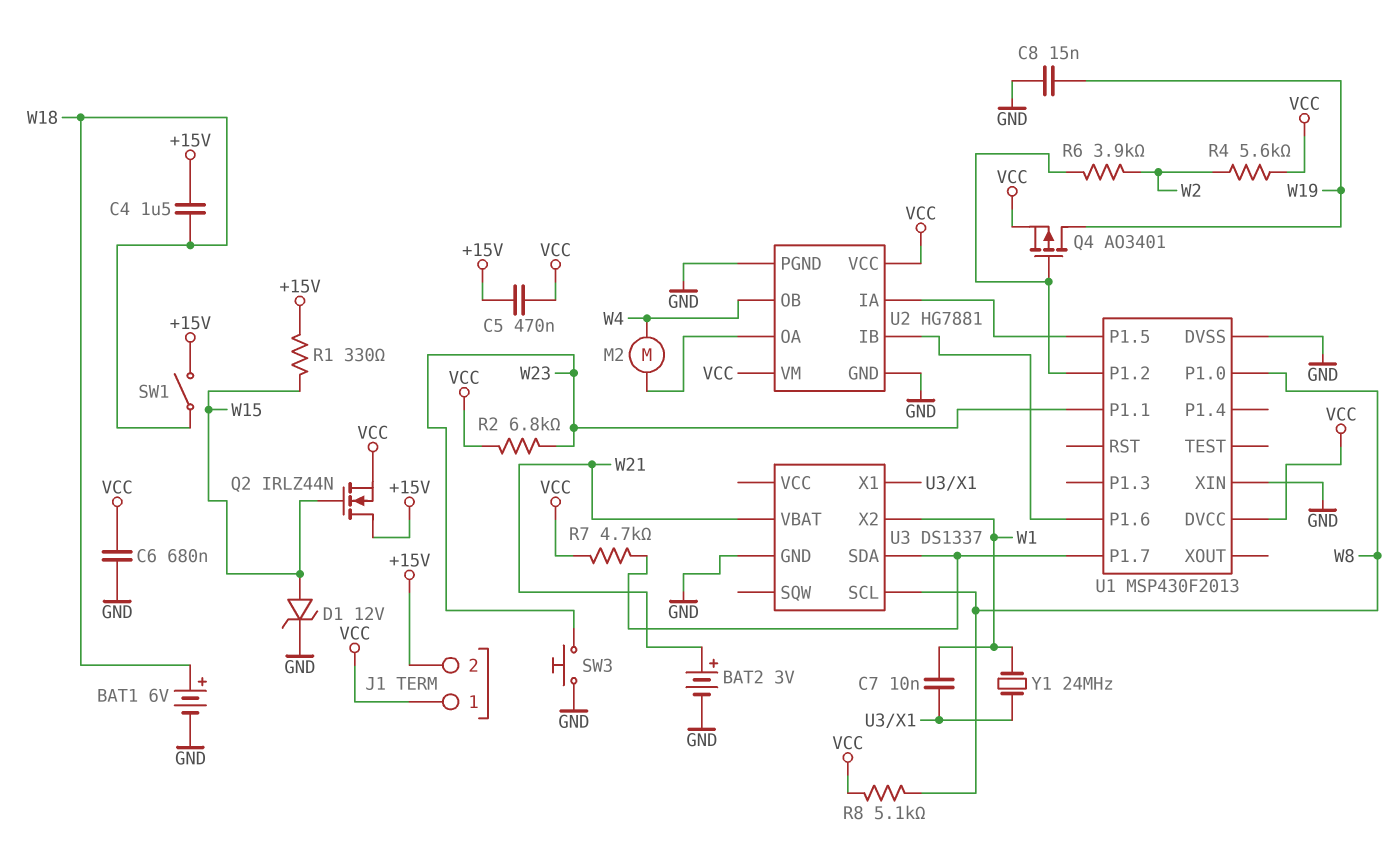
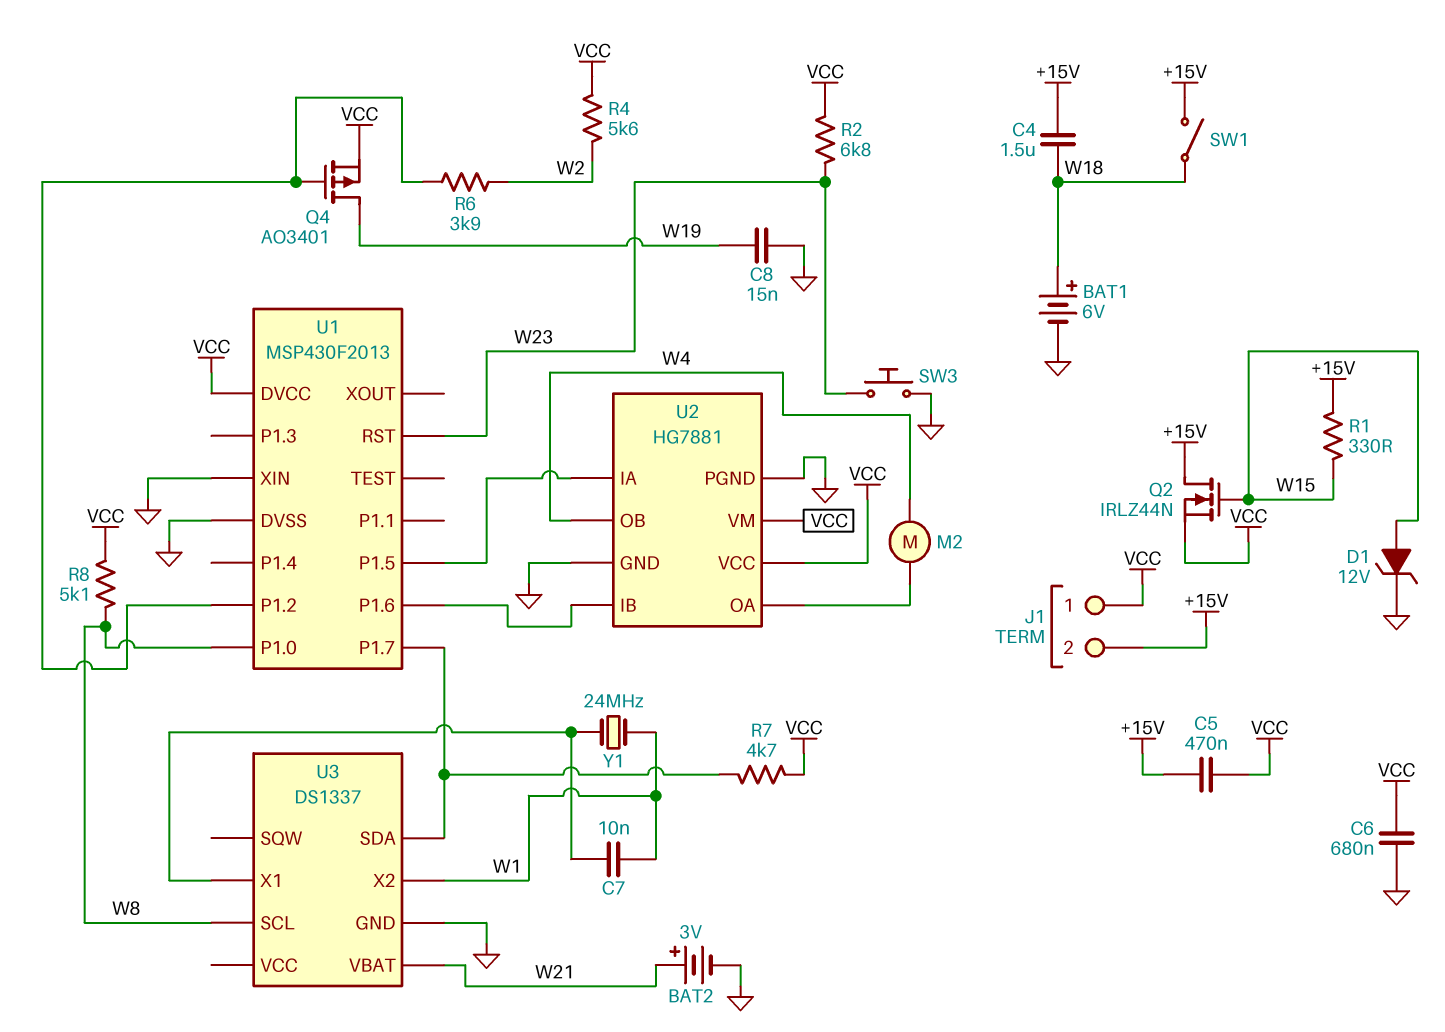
U1 pin P1.1: W23 -> none
U1 pin RST: none -> W23

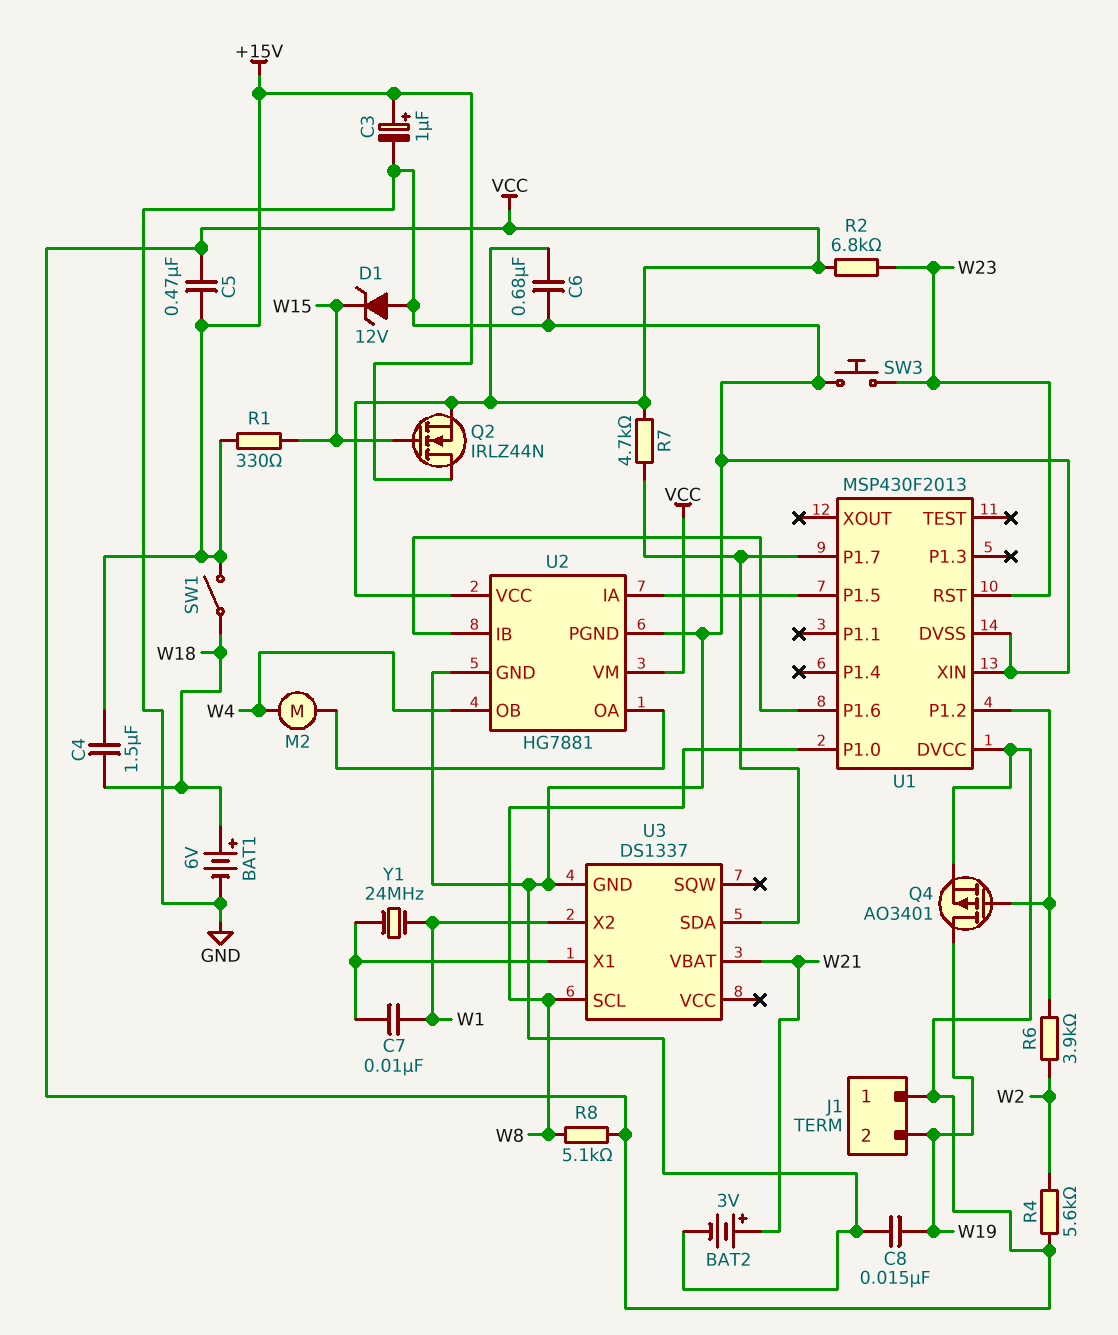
C3: none -> 1uF (plus +15V, minus GND)
D1: zener 12V (A W15, K GND) -> zener 12V (A GND, K W15)
J1 pin 2: +15V -> W19

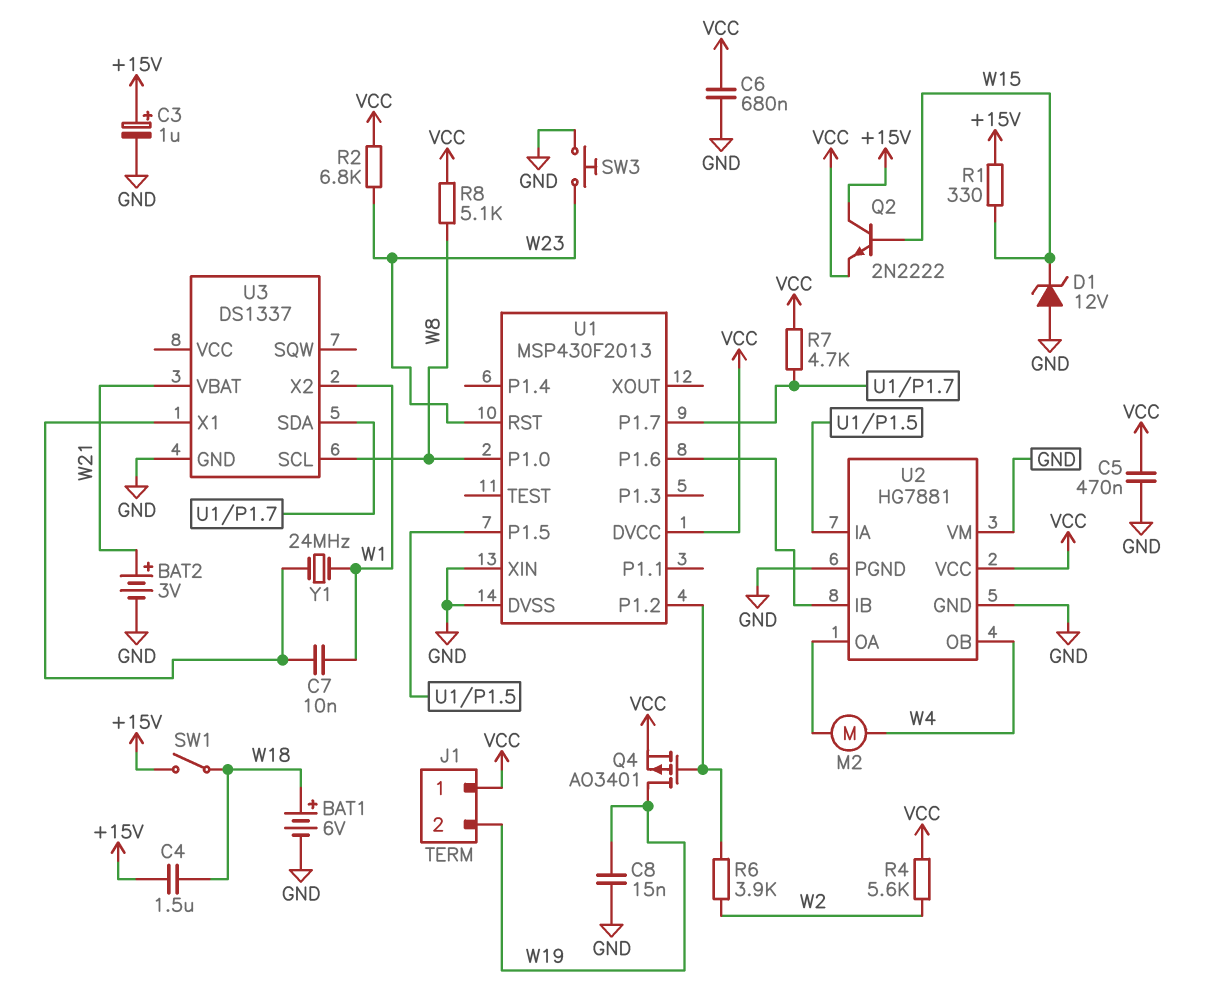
C5: 470nF (+15V, VCC) -> 470nF (GND, VCC)
Q2: NMOS IRLZ44N (G W15, D +15V, S VCC) -> NPN 2N2222 (B W15, C +15V, E VCC)
U2 pin VM: VCC -> GND

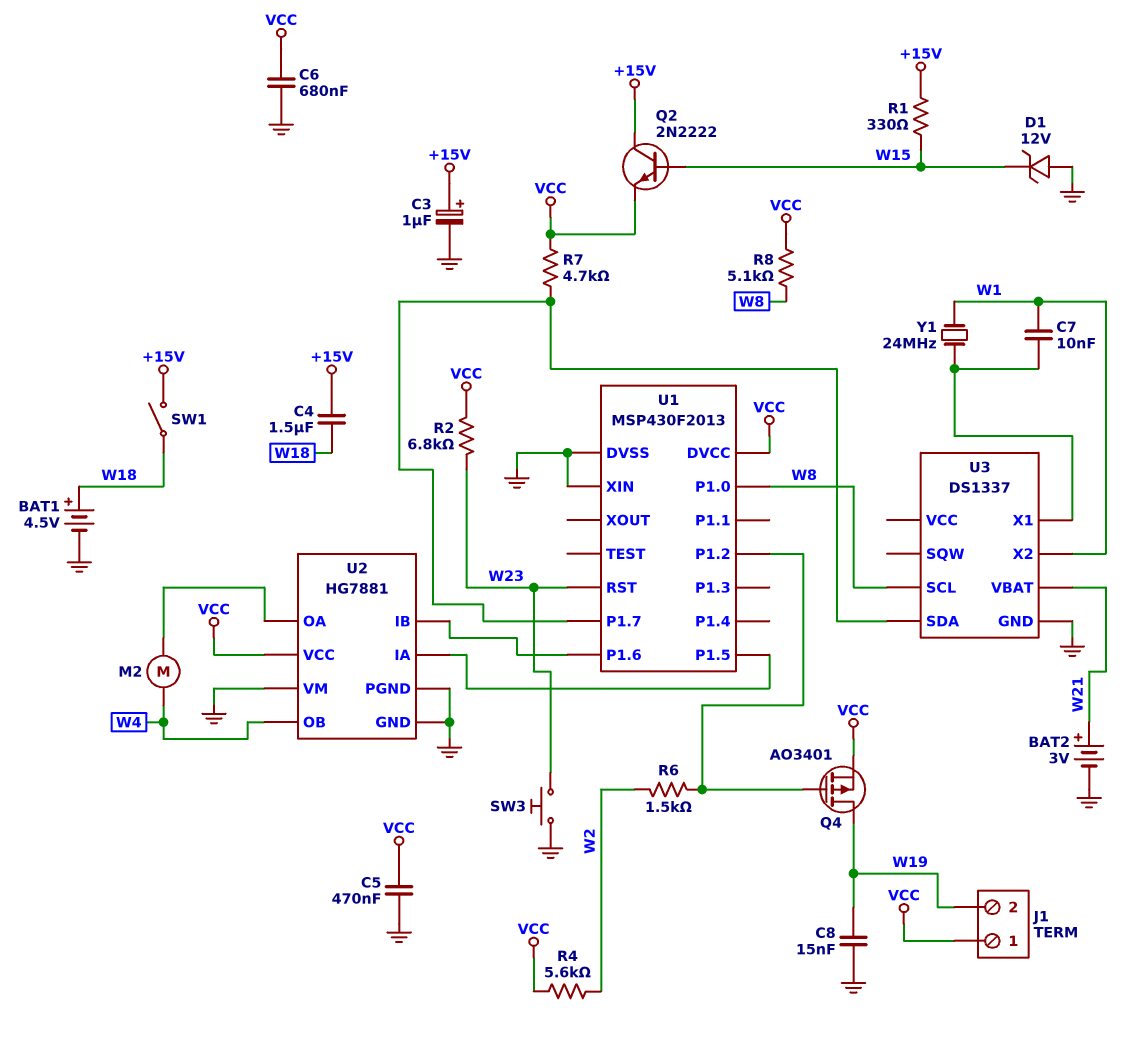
BAT1: 6V (plus W18, minus GND) -> 4.5V (plus W18, minus GND)
R6: 3.9k (U1/P1.2, W2) -> 1.5k (U1/P1.2, W2)

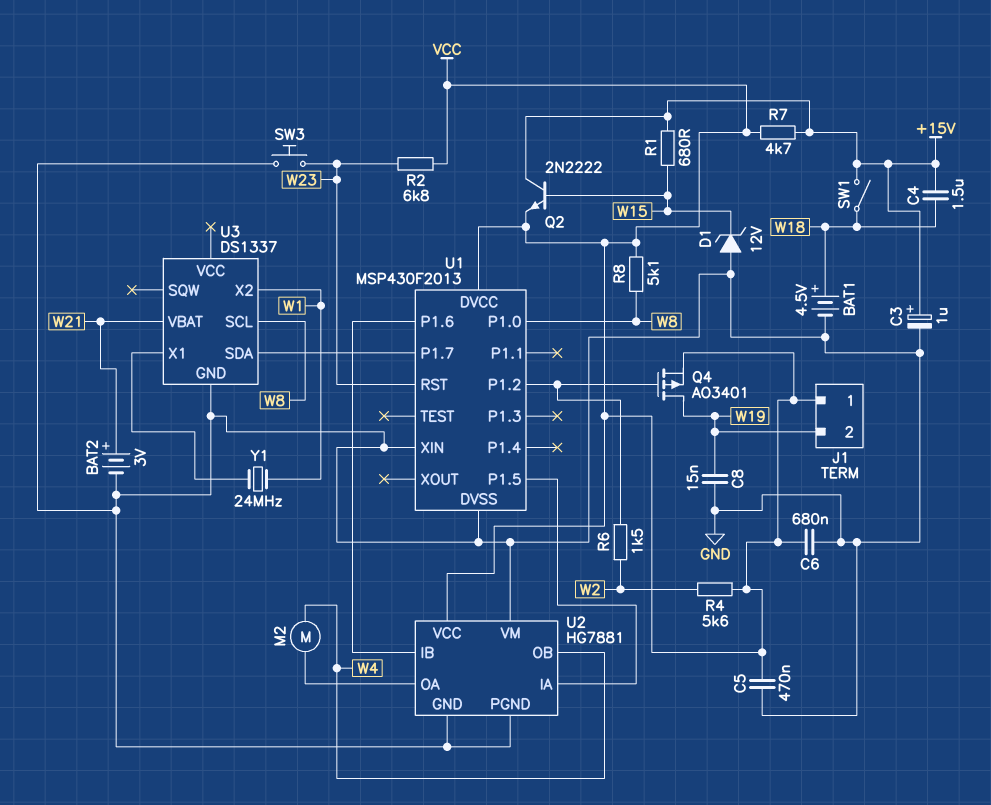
C7: 10nF (U3/X1, W1) -> none
R1: 330 (+15V, W15) -> 680 (+15V, W15)
R7: 4.7k (U1/P1.7, VCC) -> 4.7k (+15V, VCC)

